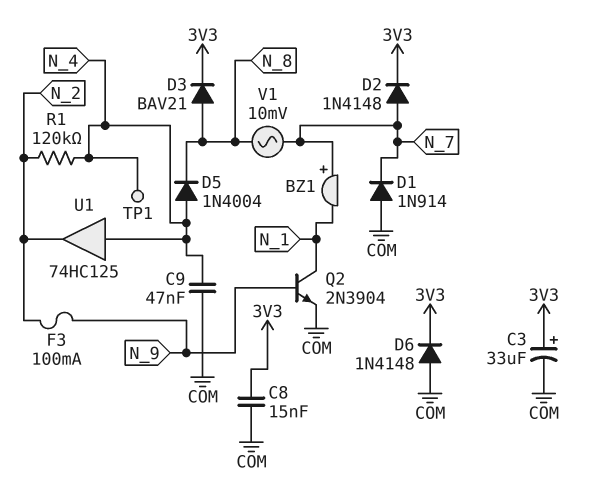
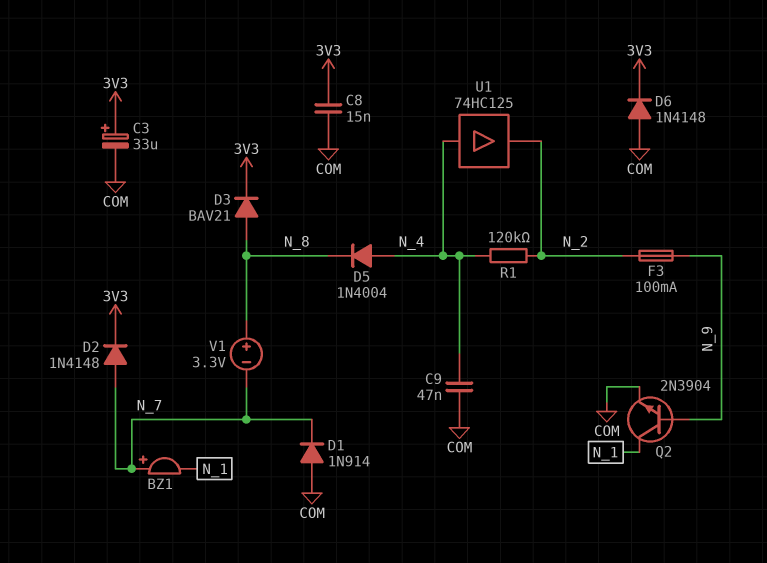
TP1: test point (N_4) -> none
V1: AC 10mV (N_7, N_8) -> 3.3V (plus N_8, minus N_7)

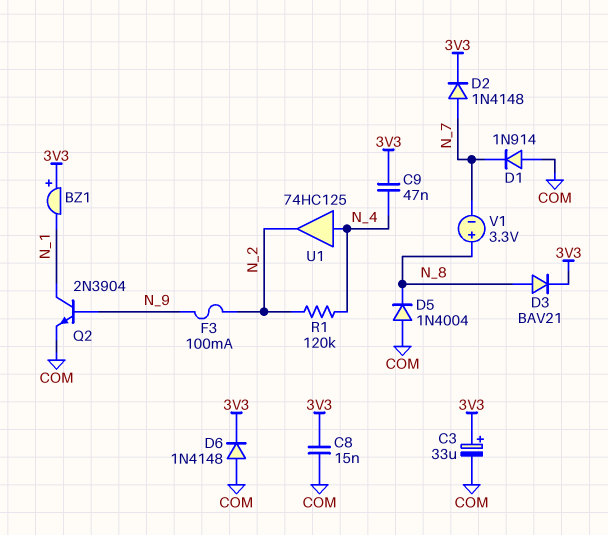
BZ1: buzzer (plus N_7, minus N_1) -> buzzer (plus 3V3, minus N_1)
C9: 47nF (COM, N_4) -> 47nF (3V3, N_4)
D5: diode 1N4004 (A N_4, K N_8) -> diode 1N4004 (A COM, K N_8)

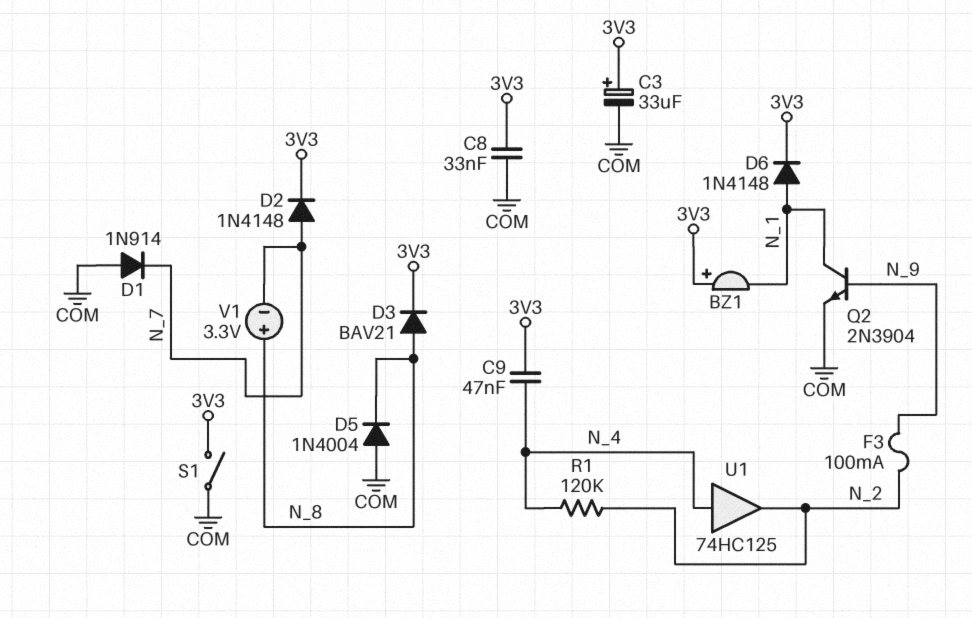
C8: 15nF (3V3, COM) -> 33nF (3V3, COM)
D6: diode 1N4148 (A COM, K 3V3) -> diode 1N4148 (A N_1, K 3V3)
S1: none -> switch (3V3, COM)

